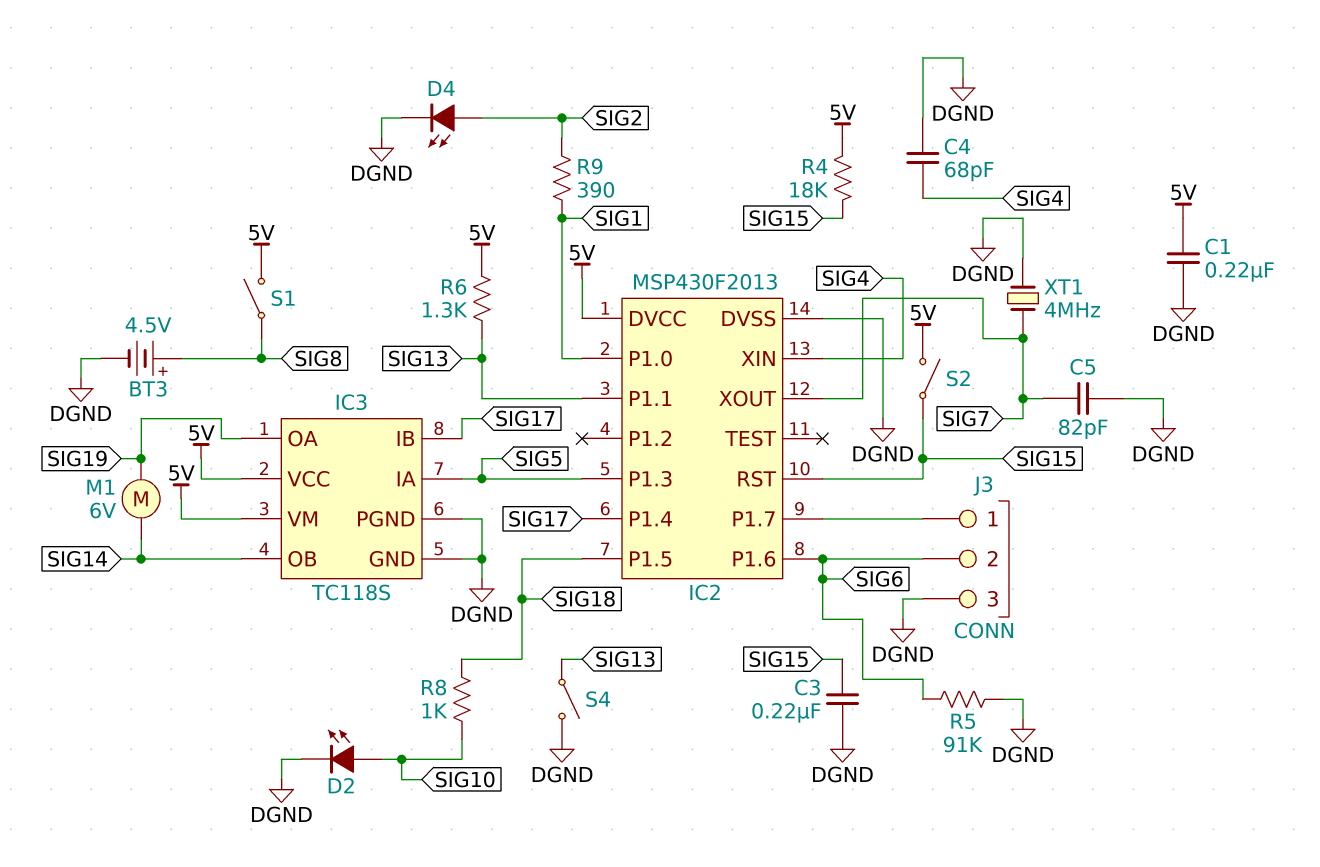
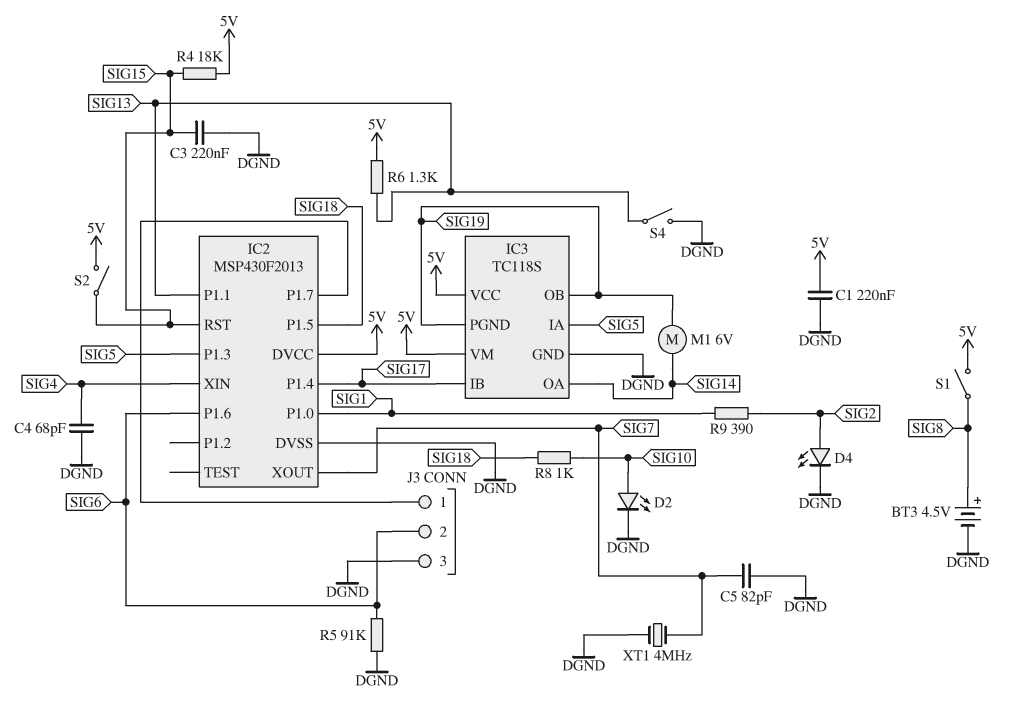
IC3 pin OA: SIG19 -> SIG14
IC3 pin OB: SIG14 -> SIG19
IC3 pin PGND: DGND -> SIG19

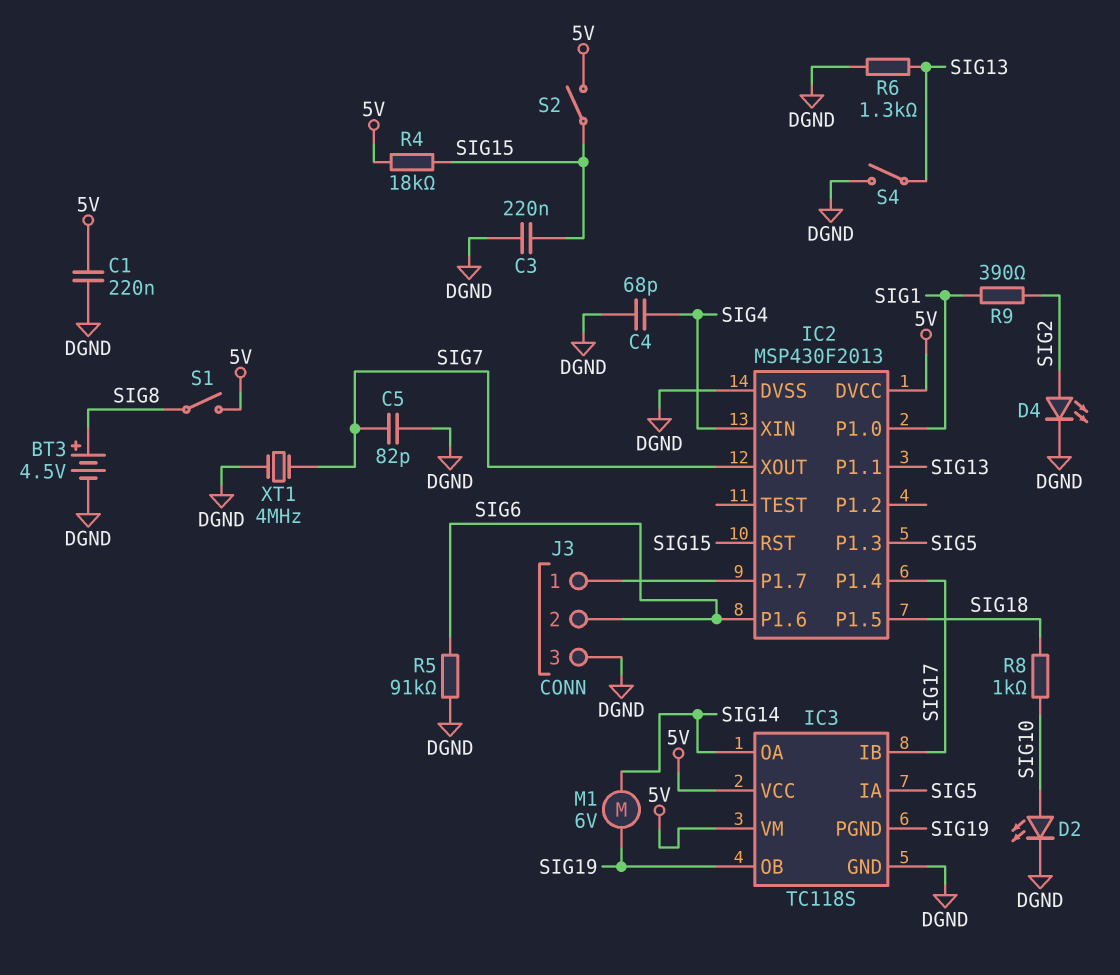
R6: 1.3k (5V, SIG13) -> 1.3k (DGND, SIG13)

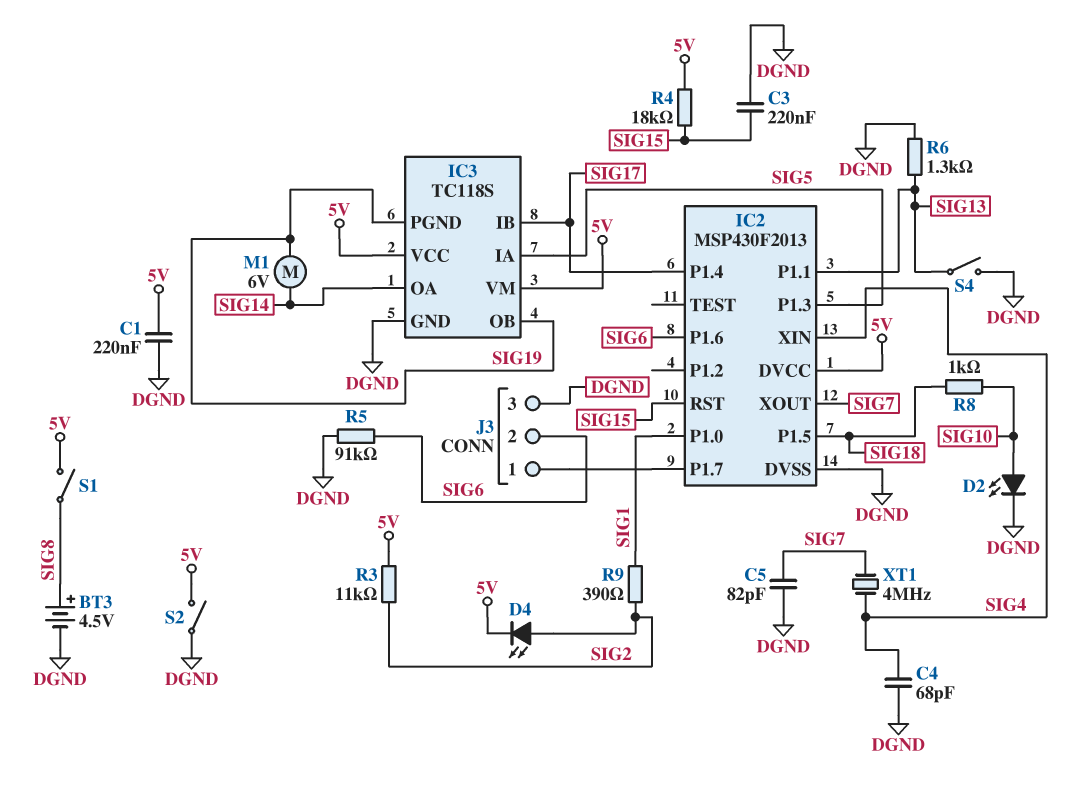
D4: LED (A SIG2, K DGND) -> LED (A SIG2, K 5V)
R3: none -> 11k (5V, SIG2)
S2: switch (5V, SIG15) -> switch (5V, DGND)
XT1: 4MHz (DGND, SIG7) -> 4MHz (SIG4, SIG7)

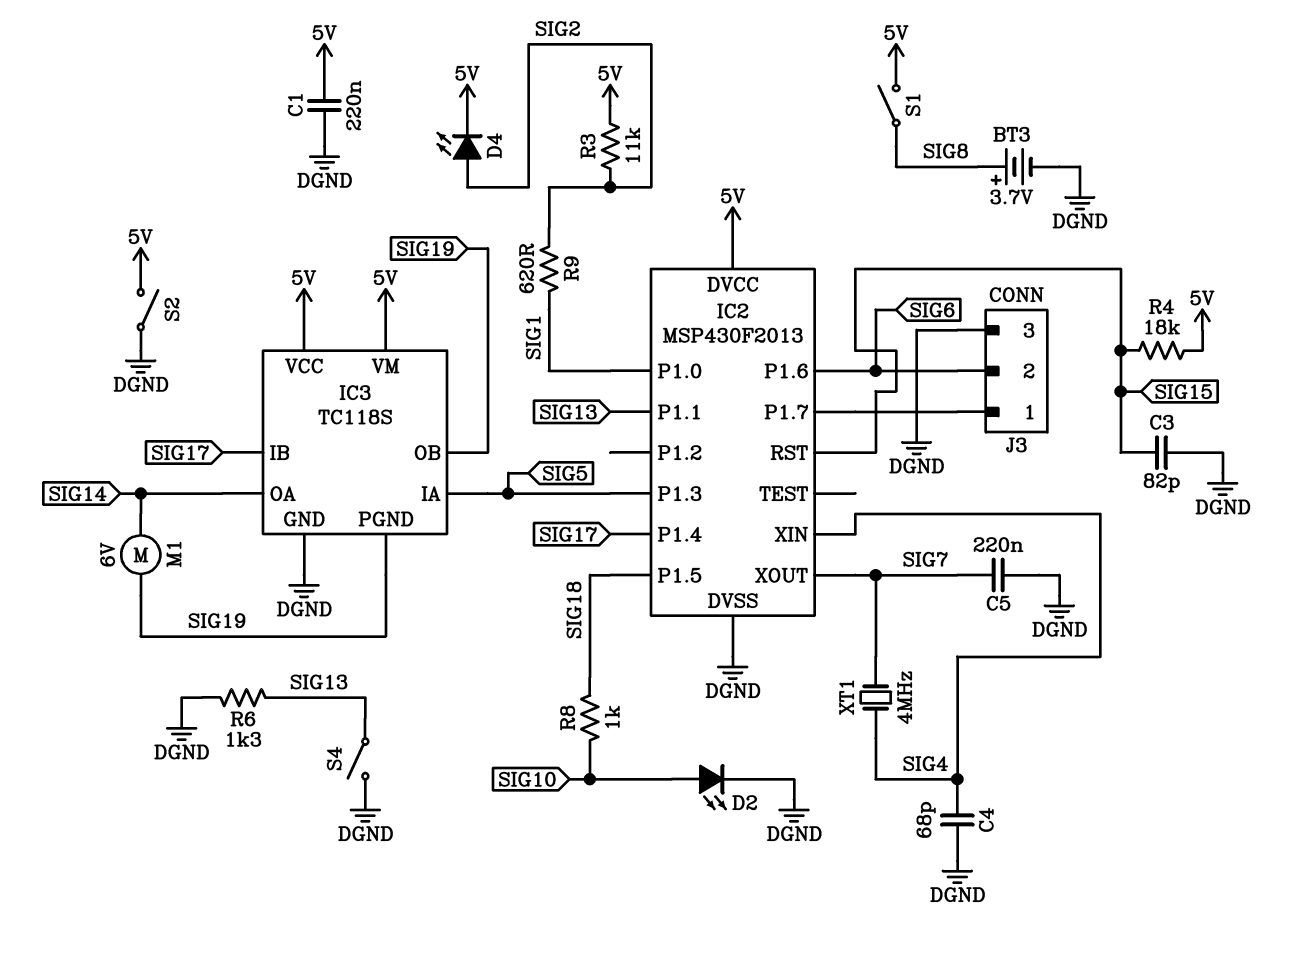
BT3: 4.5V (plus SIG8, minus DGND) -> 3.7V (plus SIG8, minus DGND)
C3: 220nF (DGND, SIG15) -> 82pF (DGND, SIG15)
C5: 82pF (DGND, SIG7) -> 220nF (DGND, SIG7)
R5: 91k (DGND, SIG6) -> none
R9: 390 (SIG1, SIG2) -> 620 (SIG1, SIG2)

